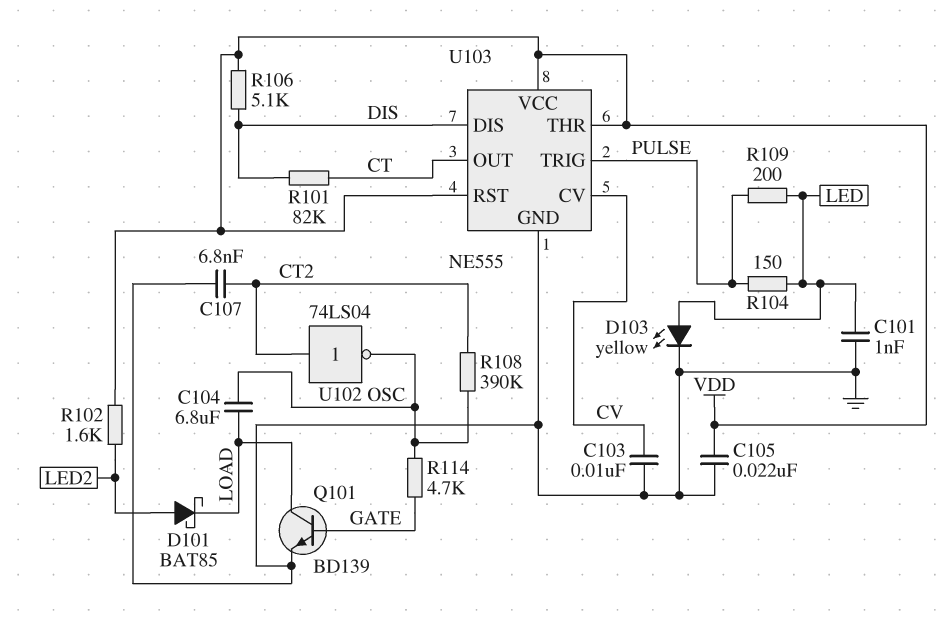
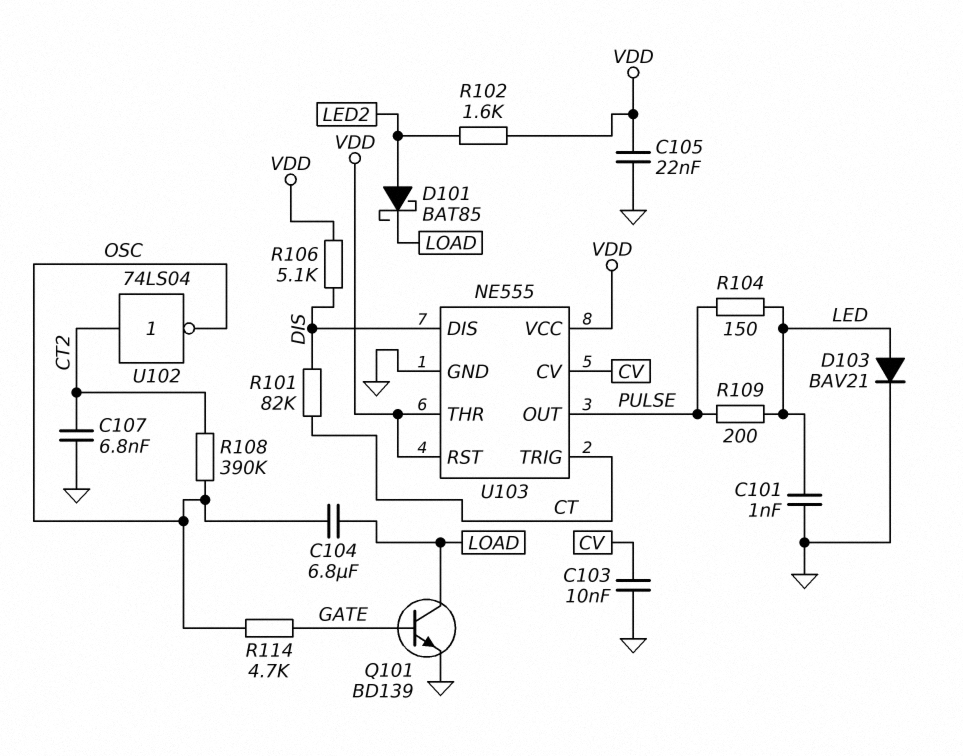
D103: LED yellow (A LED, K GND) -> diode BAV21 (A LED, K GND)
U103 pin OUT: CT -> PULSE
U103 pin TRIG: PULSE -> CT

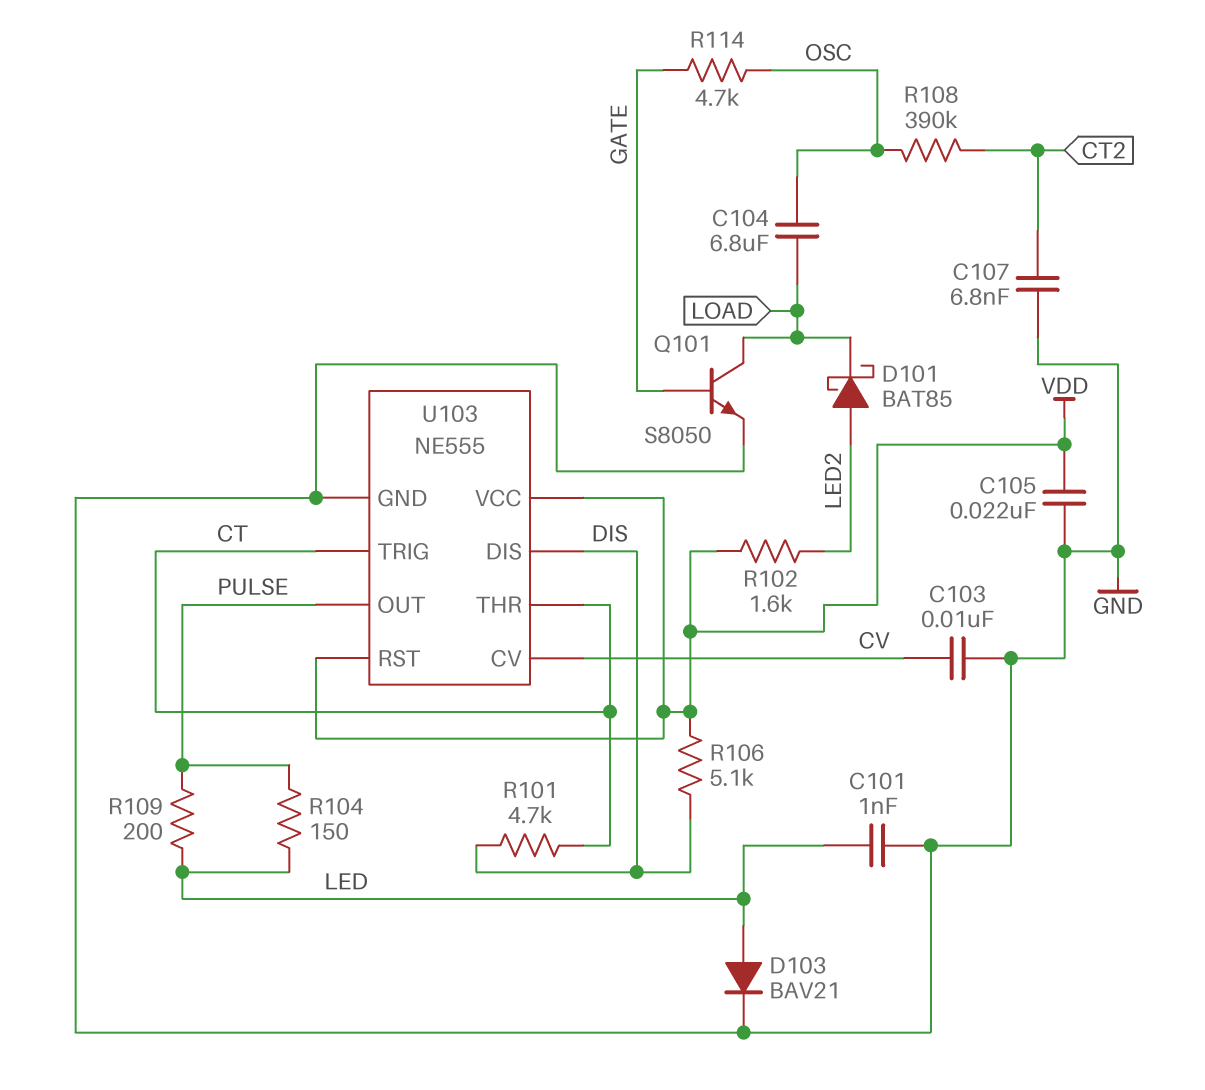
Q101: NPN BD139 (B GATE, C LOAD, E GND) -> NPN S8050 (B GATE, C LOAD, E GND)
R101: 82k (CT, DIS) -> 4.7k (CT, DIS)
U102: NOT 74LS04 (in CT2, out OSC) -> none
U103 pin THR: VDD -> CT

